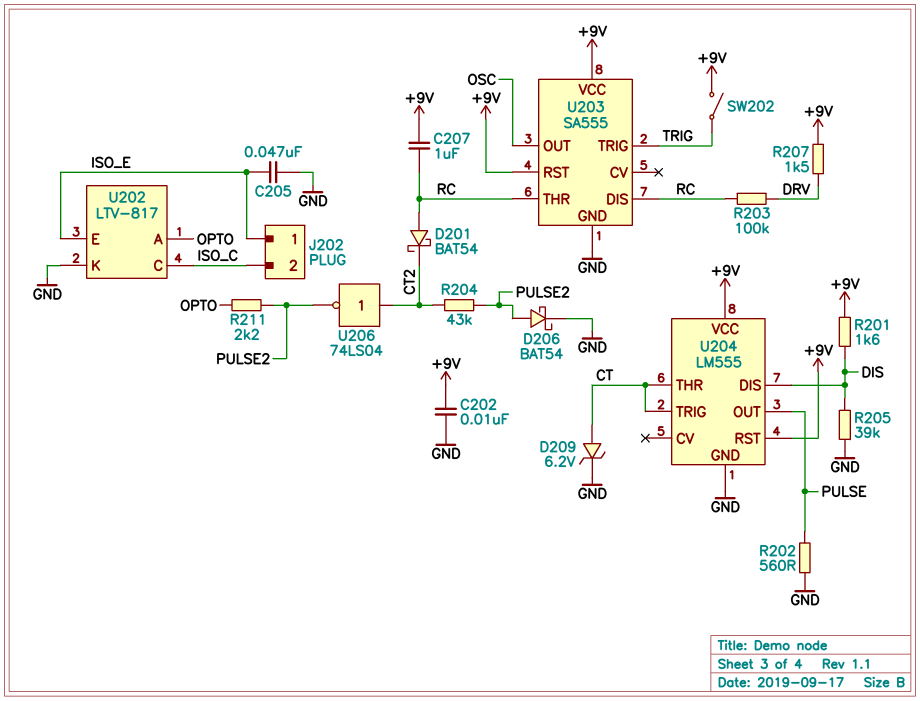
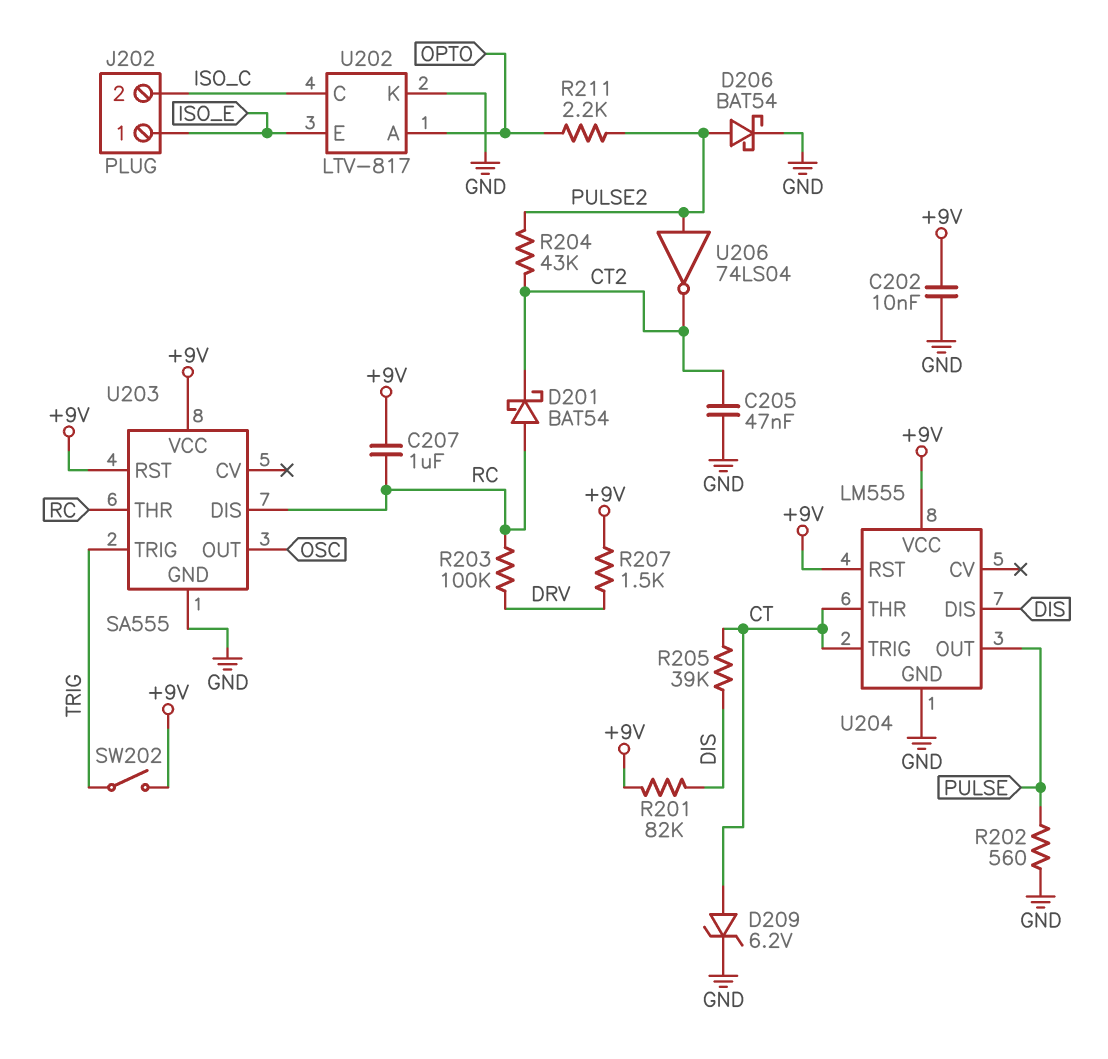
C205: 47nF (GND, ISO_E) -> 47nF (CT2, GND)
R201: 1.6k (+9V, DIS) -> 82k (+9V, DIS)
R205: 39k (DIS, GND) -> 39k (CT, DIS)
U206: NOT 74LS04 (in CT2, out PULSE2) -> NOT 74LS04 (in PULSE2, out CT2)

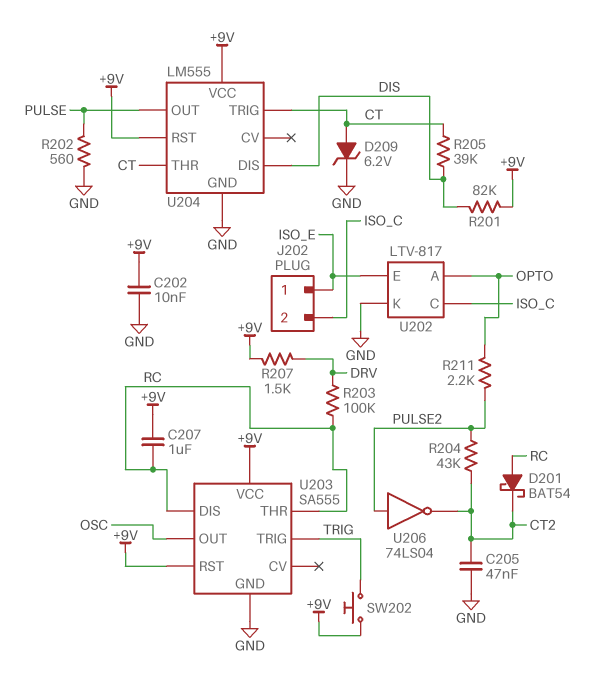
D206: schottky BAT54 (A PULSE2, K GND) -> none
SW202: switch (+9V, TRIG) -> button (+9V, TRIG)

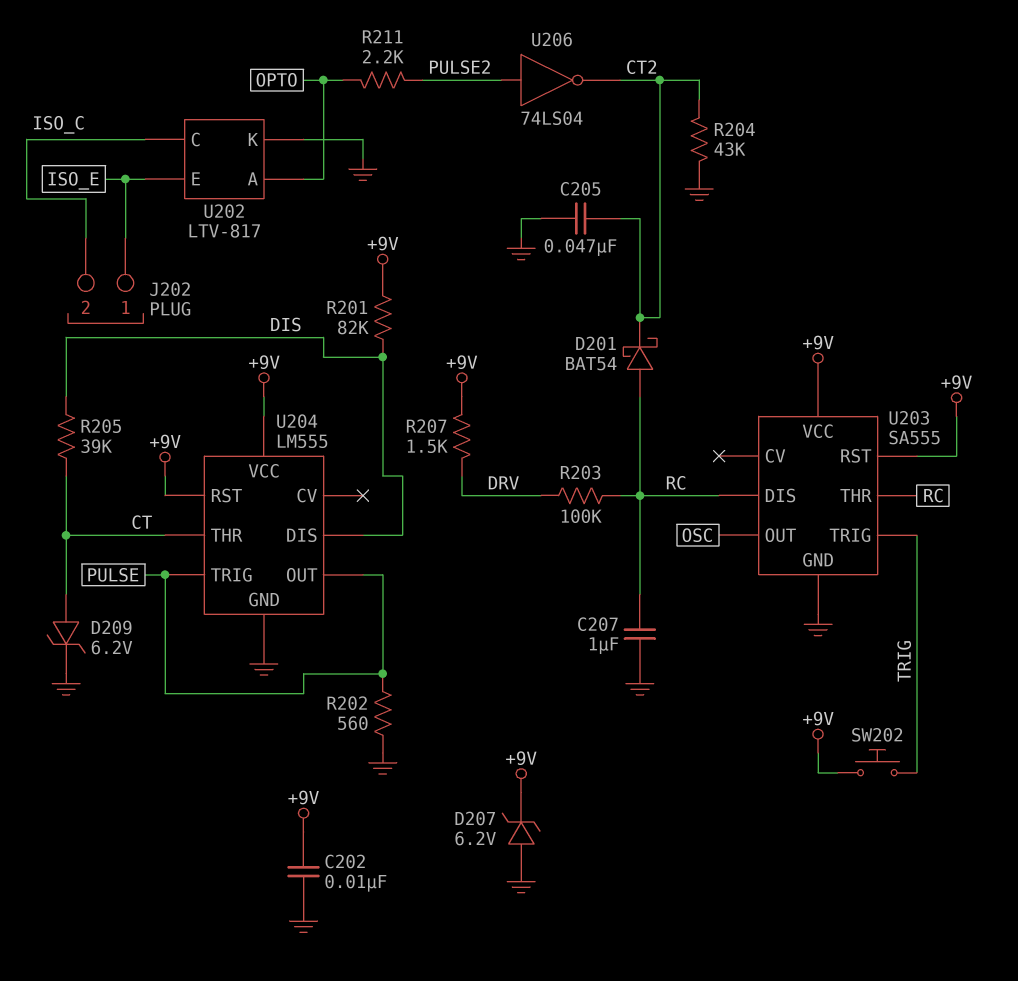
C207: 1uF (+9V, RC) -> 1uF (GND, RC)
D207: none -> zener 6.2V (A GND, K +9V)
R204: 43k (CT2, PULSE2) -> 43k (CT2, GND)
U204 pin TRIG: CT -> PULSE

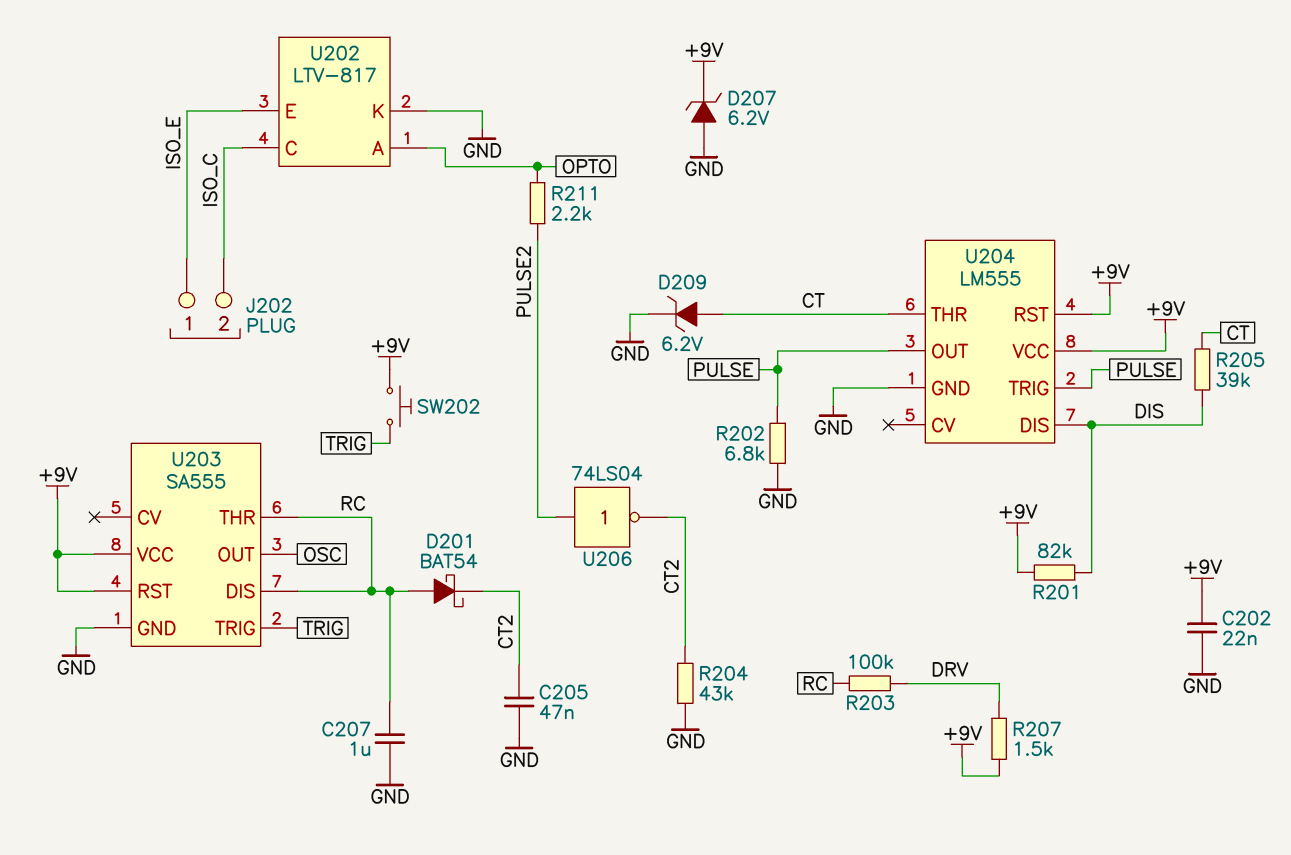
C202: 10nF (+9V, GND) -> 22nF (+9V, GND)
R202: 560 (GND, PULSE) -> 6.8k (GND, PULSE)

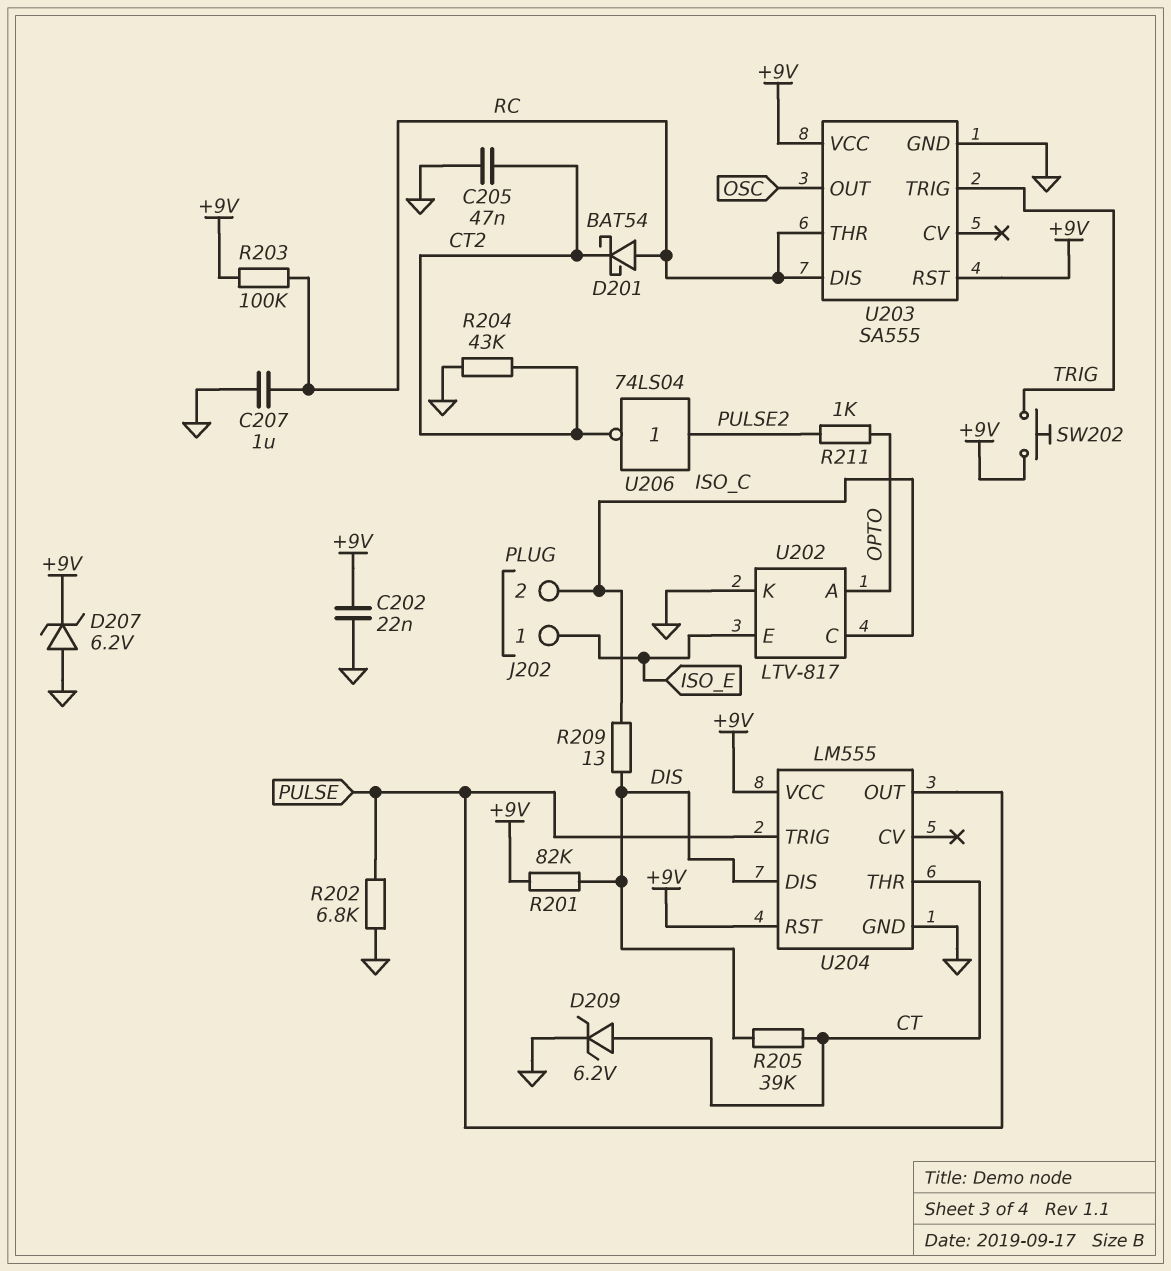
R203: 100k (DRV, RC) -> 100k (+9V, RC)
R207: 1.5k (+9V, DRV) -> none
R209: none -> 13 (DIS, ISO_C)
R211: 2.2k (OPTO, PULSE2) -> 1k (OPTO, PULSE2)

